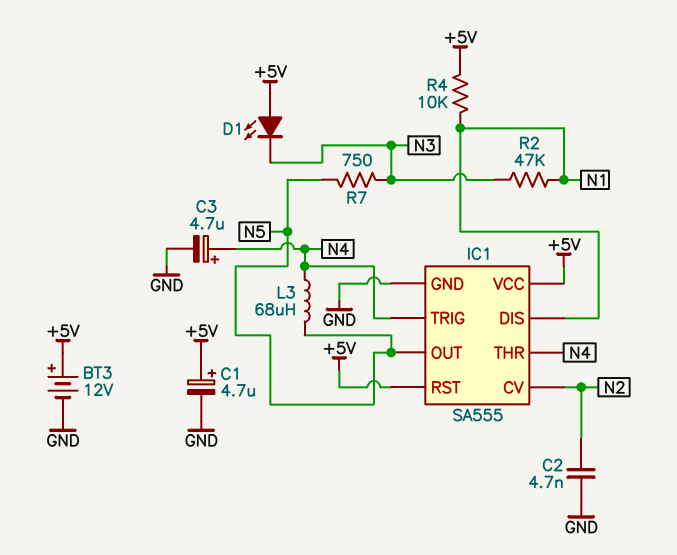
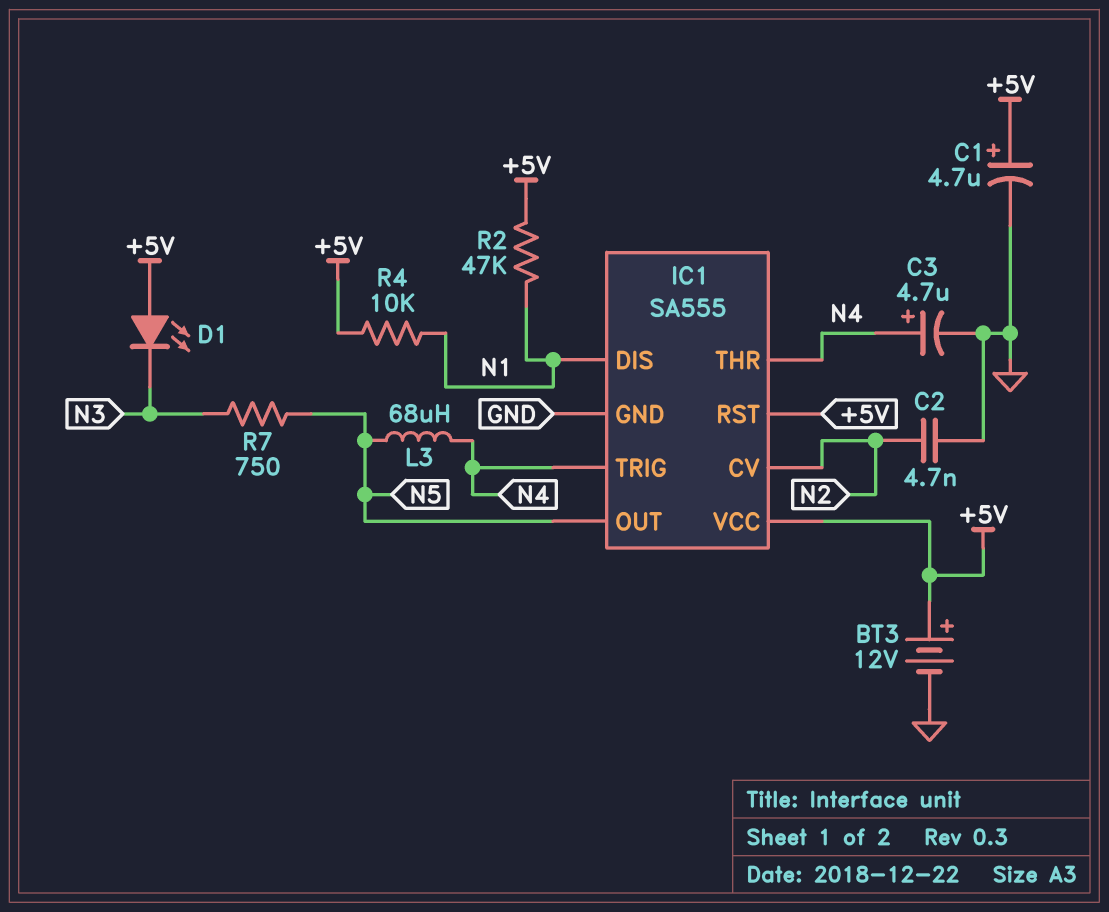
R2: 47k (N1, N3) -> 47k (+5V, N1)

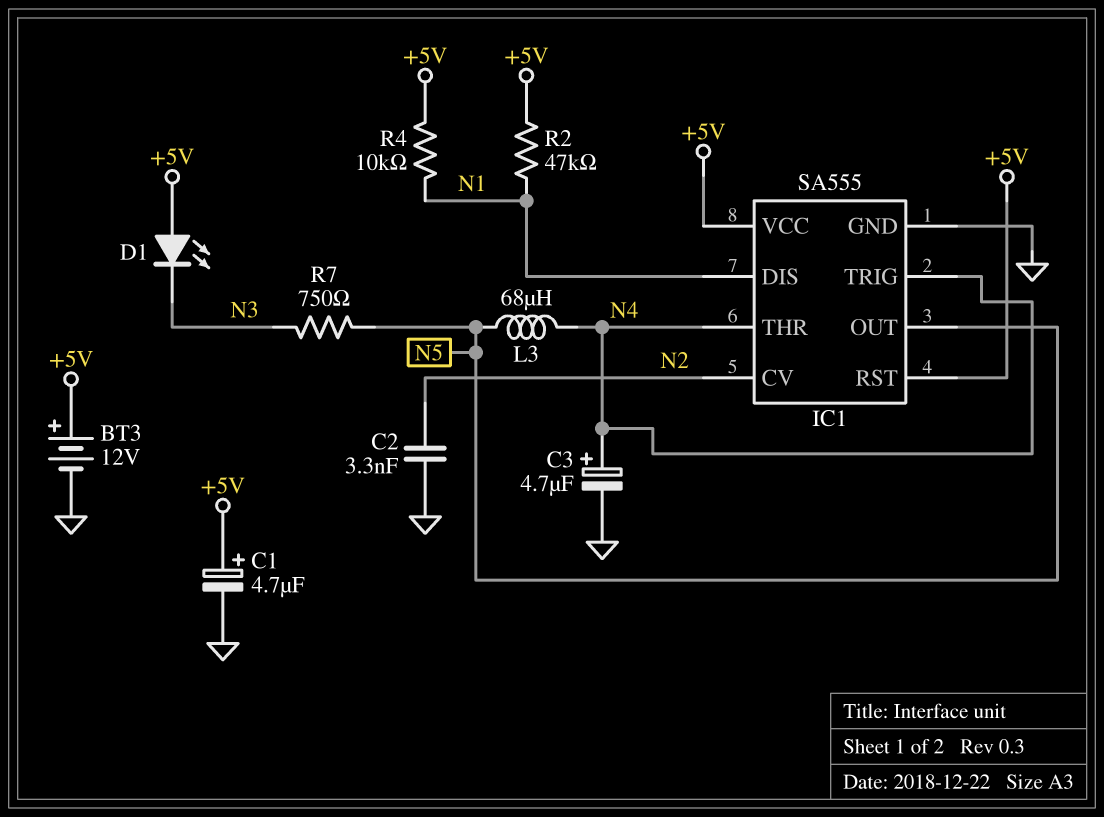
C2: 4.7nF (GND, N2) -> 3.3nF (GND, N2)

